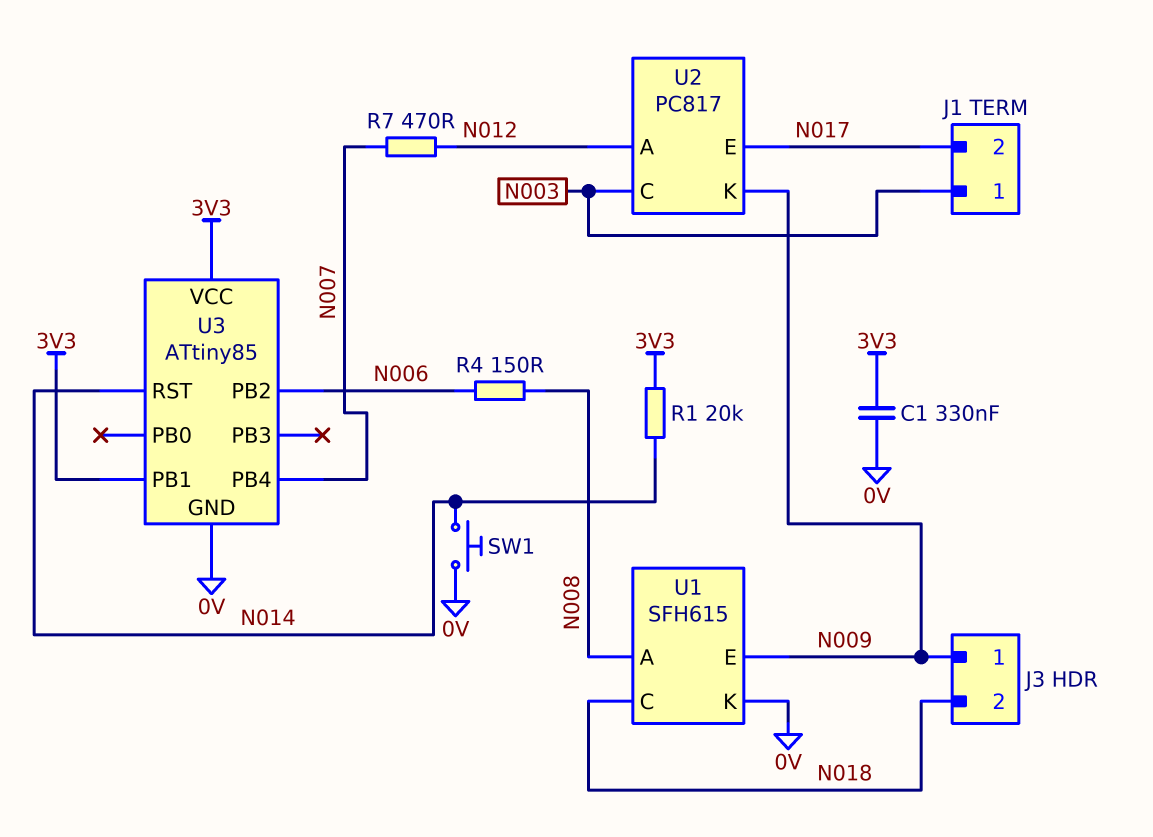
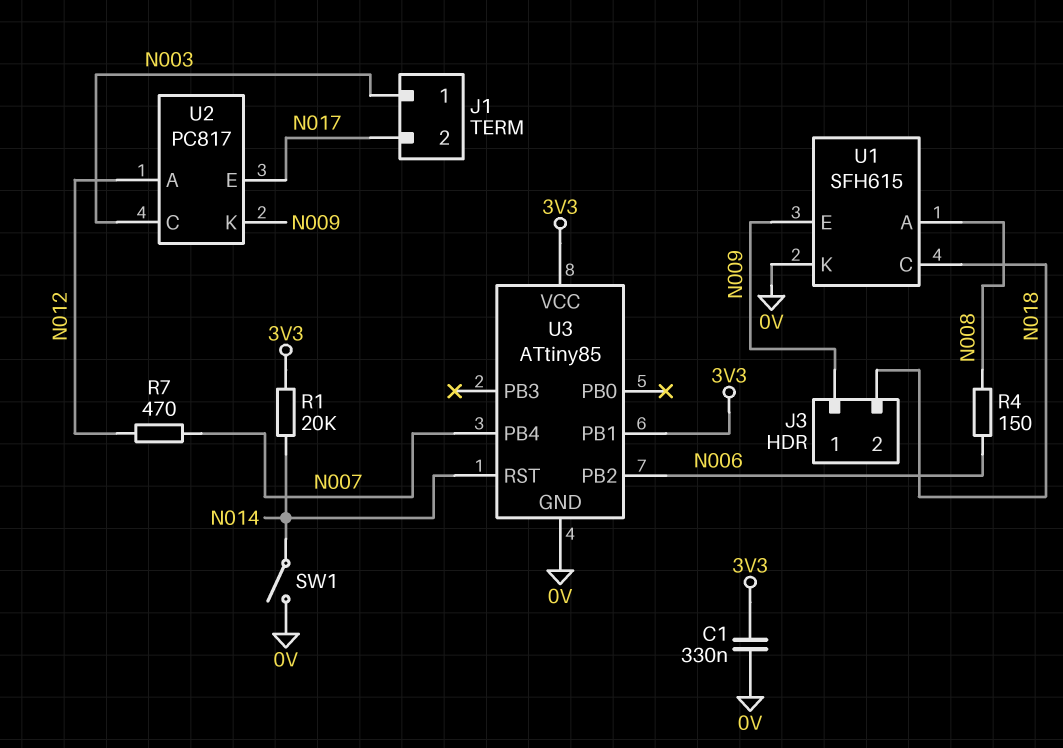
SW1: button (0V, N014) -> switch (0V, N014)

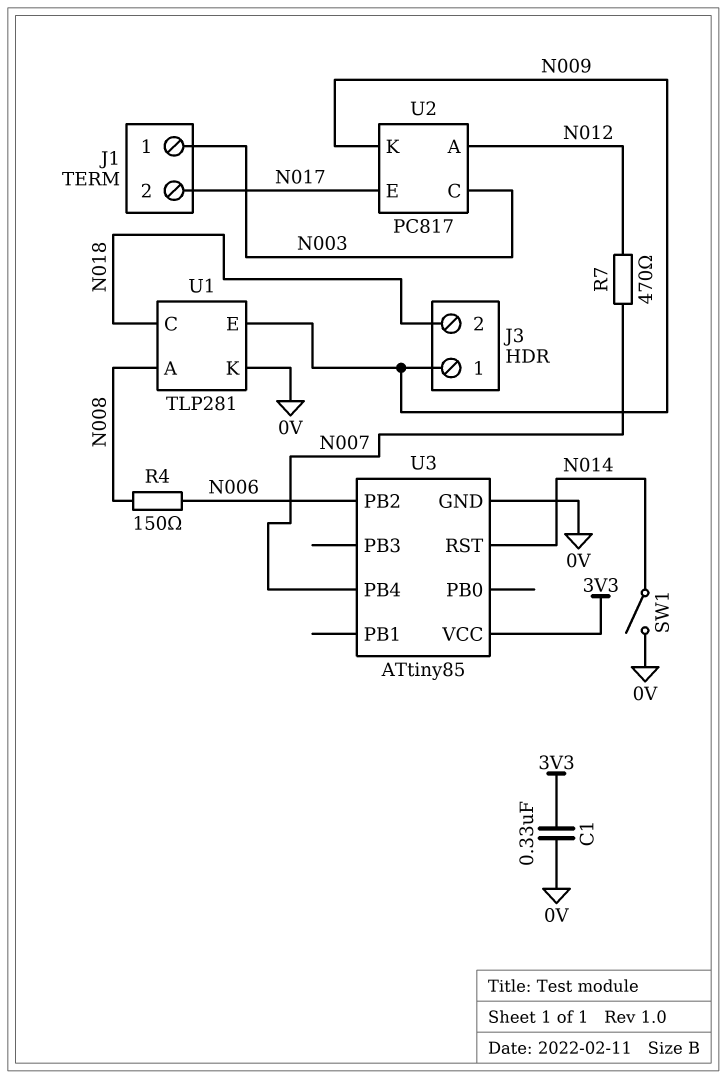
R1: 20k (3V3, N014) -> none
U1: SFH615 -> TLP281
U3 pin PB1: 3V3 -> none

